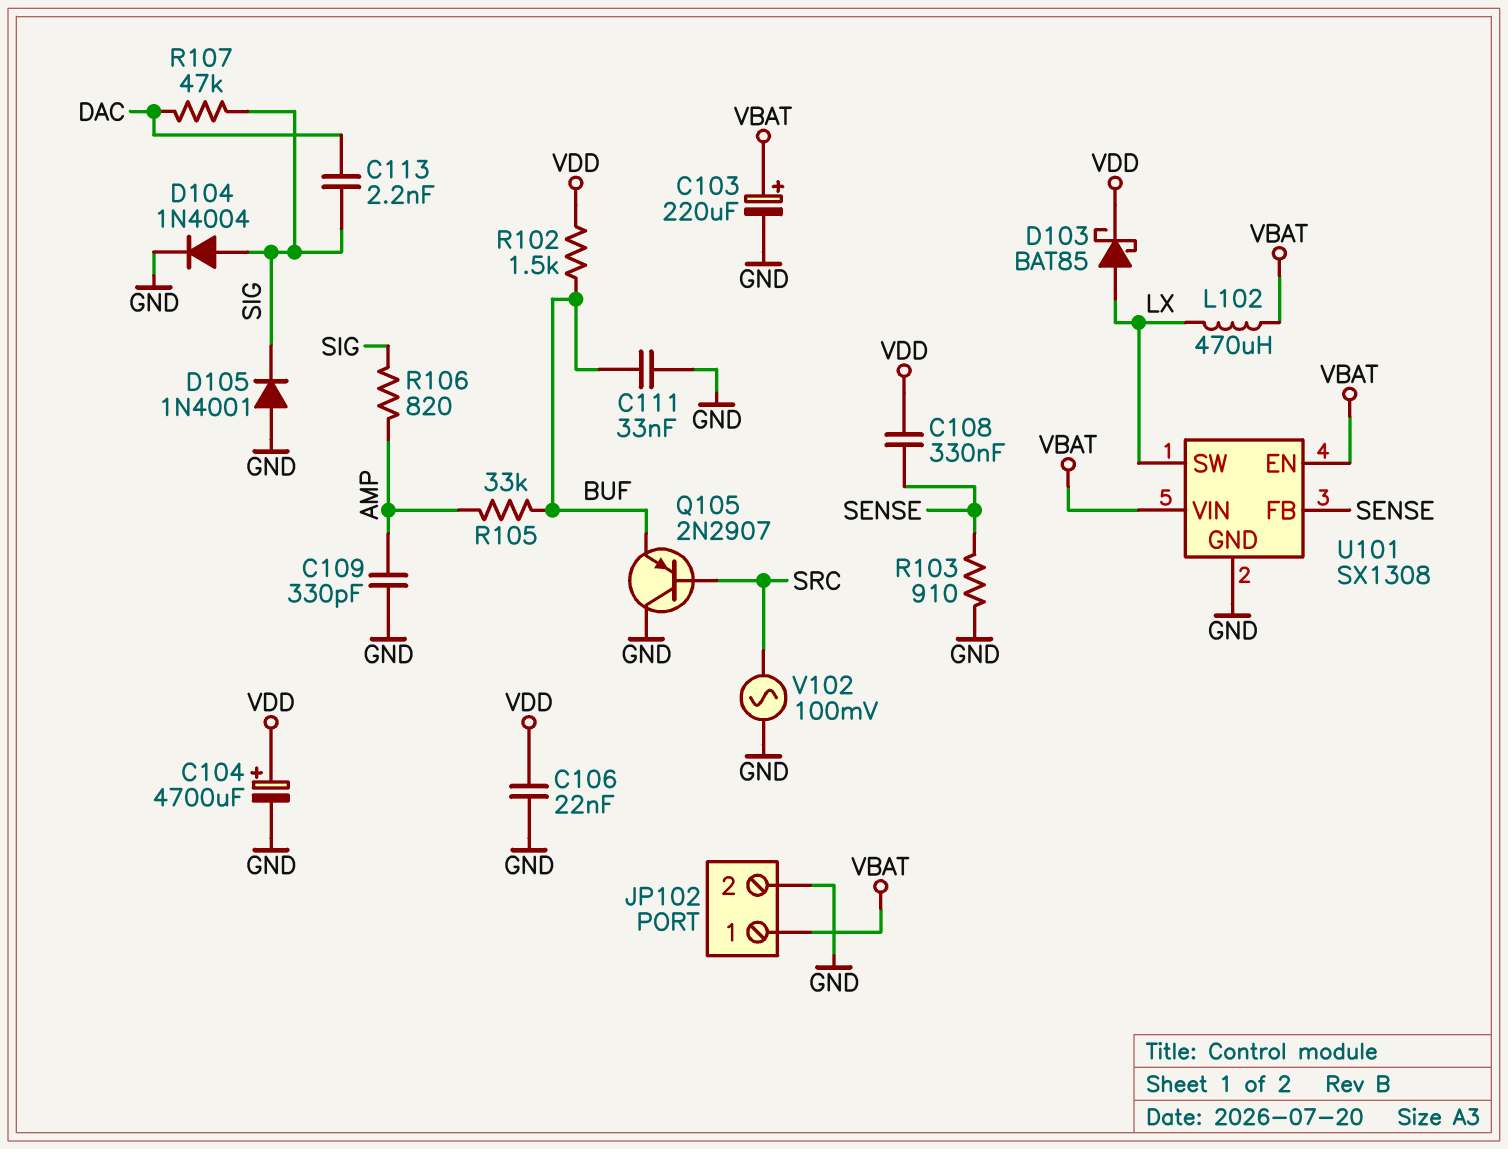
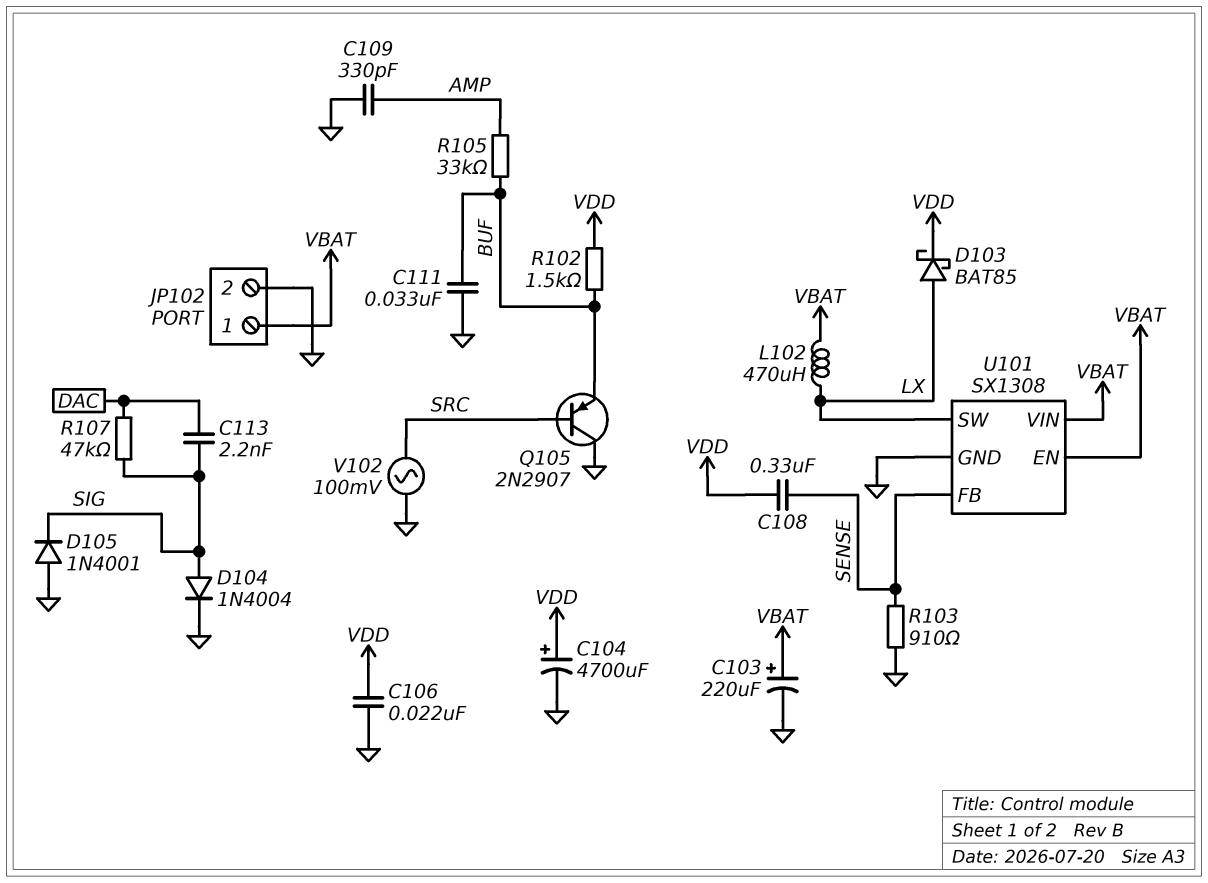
R106: 820 (AMP, SIG) -> none

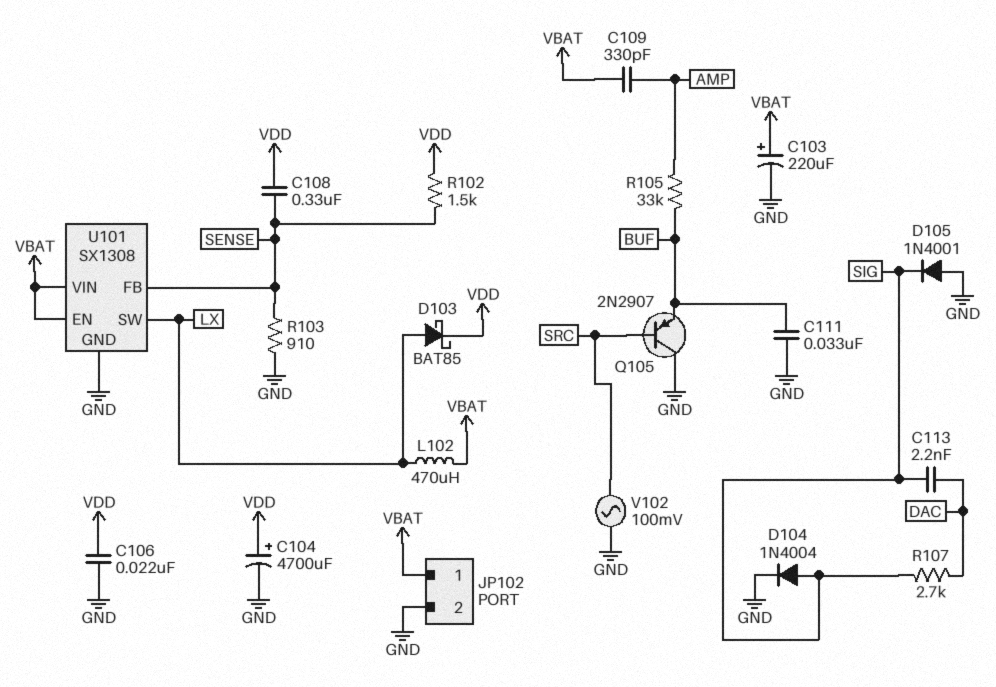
C109: 330pF (AMP, GND) -> 330pF (AMP, VBAT)
R102: 1.5k (BUF, VDD) -> 1.5k (SENSE, VDD)
R107: 47k (DAC, SIG) -> 2.7k (DAC, SIG)

